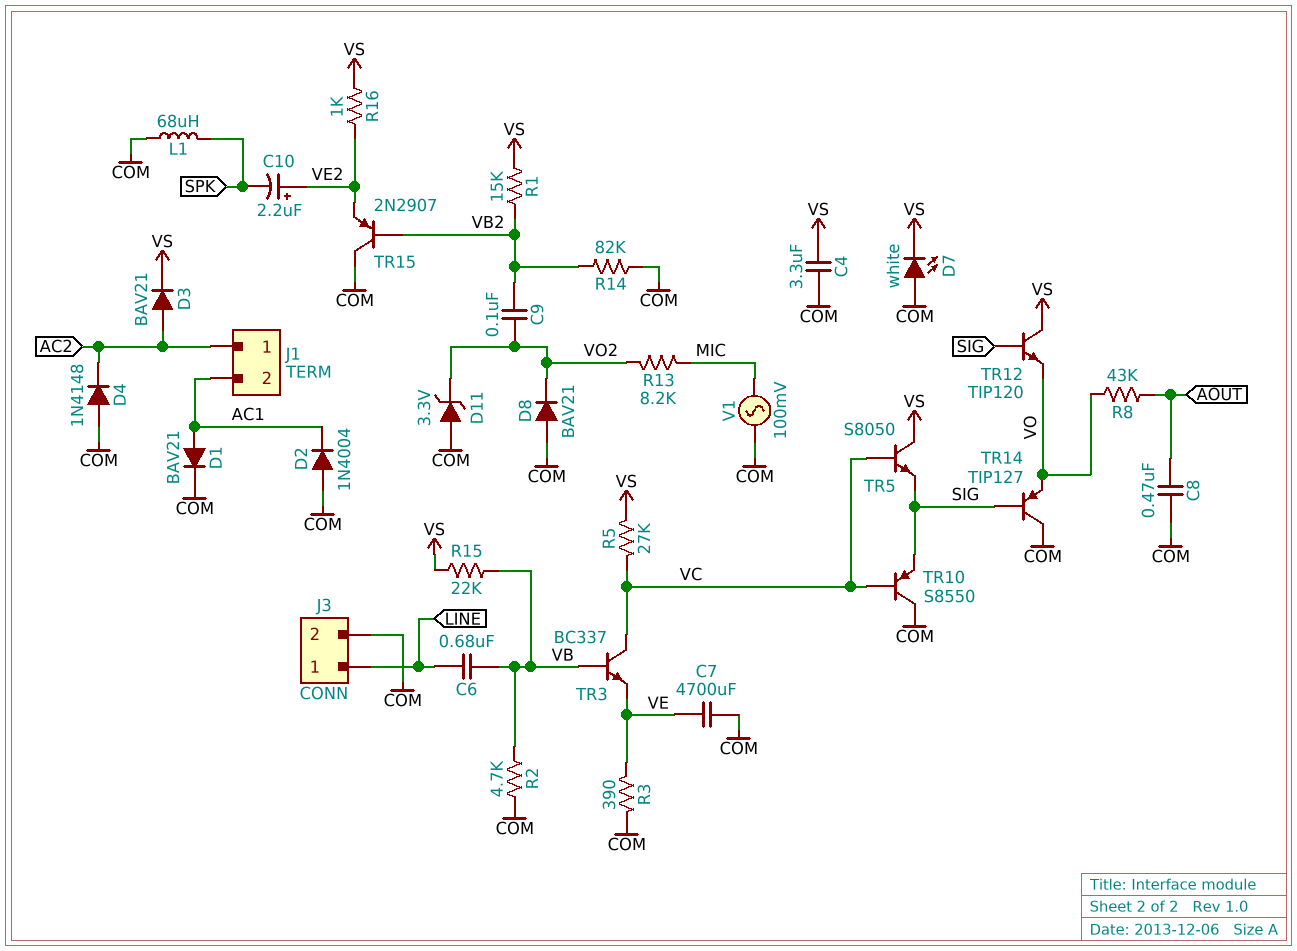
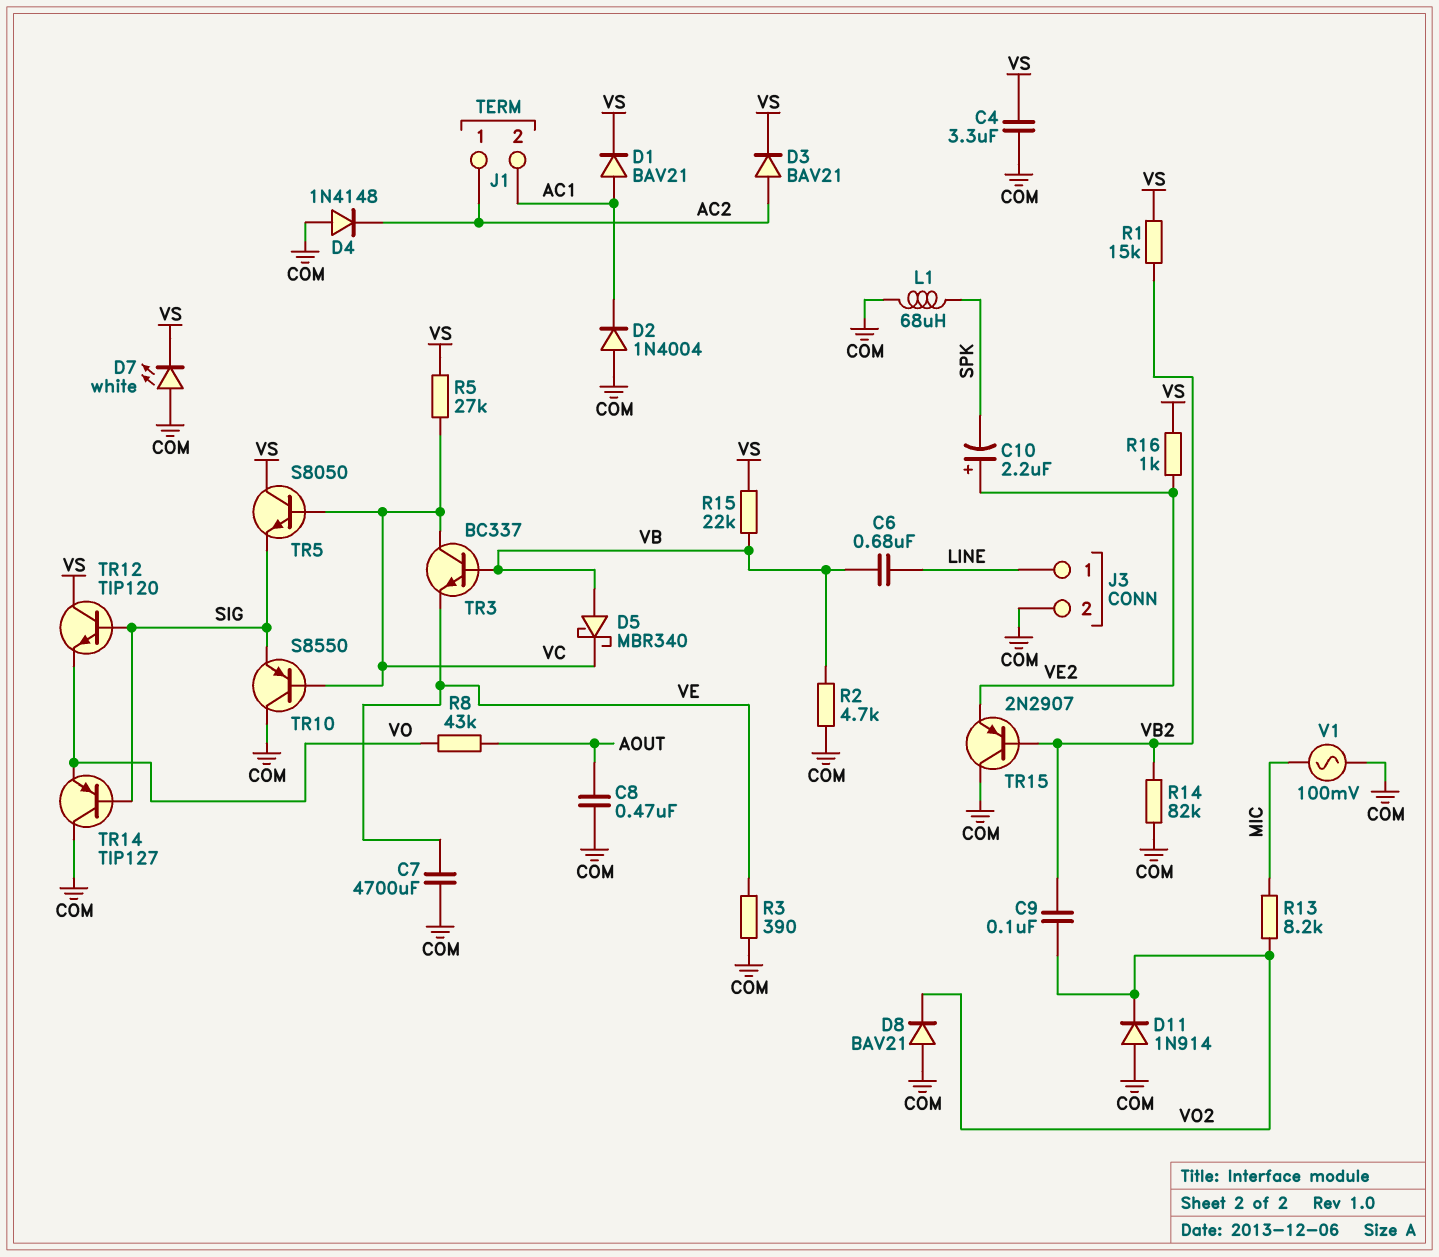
D1: diode BAV21 (A AC1, K COM) -> diode BAV21 (A AC1, K VS)
D5: none -> schottky MBR340 (A VB, K VC)
D11: zener 3.3V (A COM, K VO2) -> diode 1N914 (A COM, K VO2)

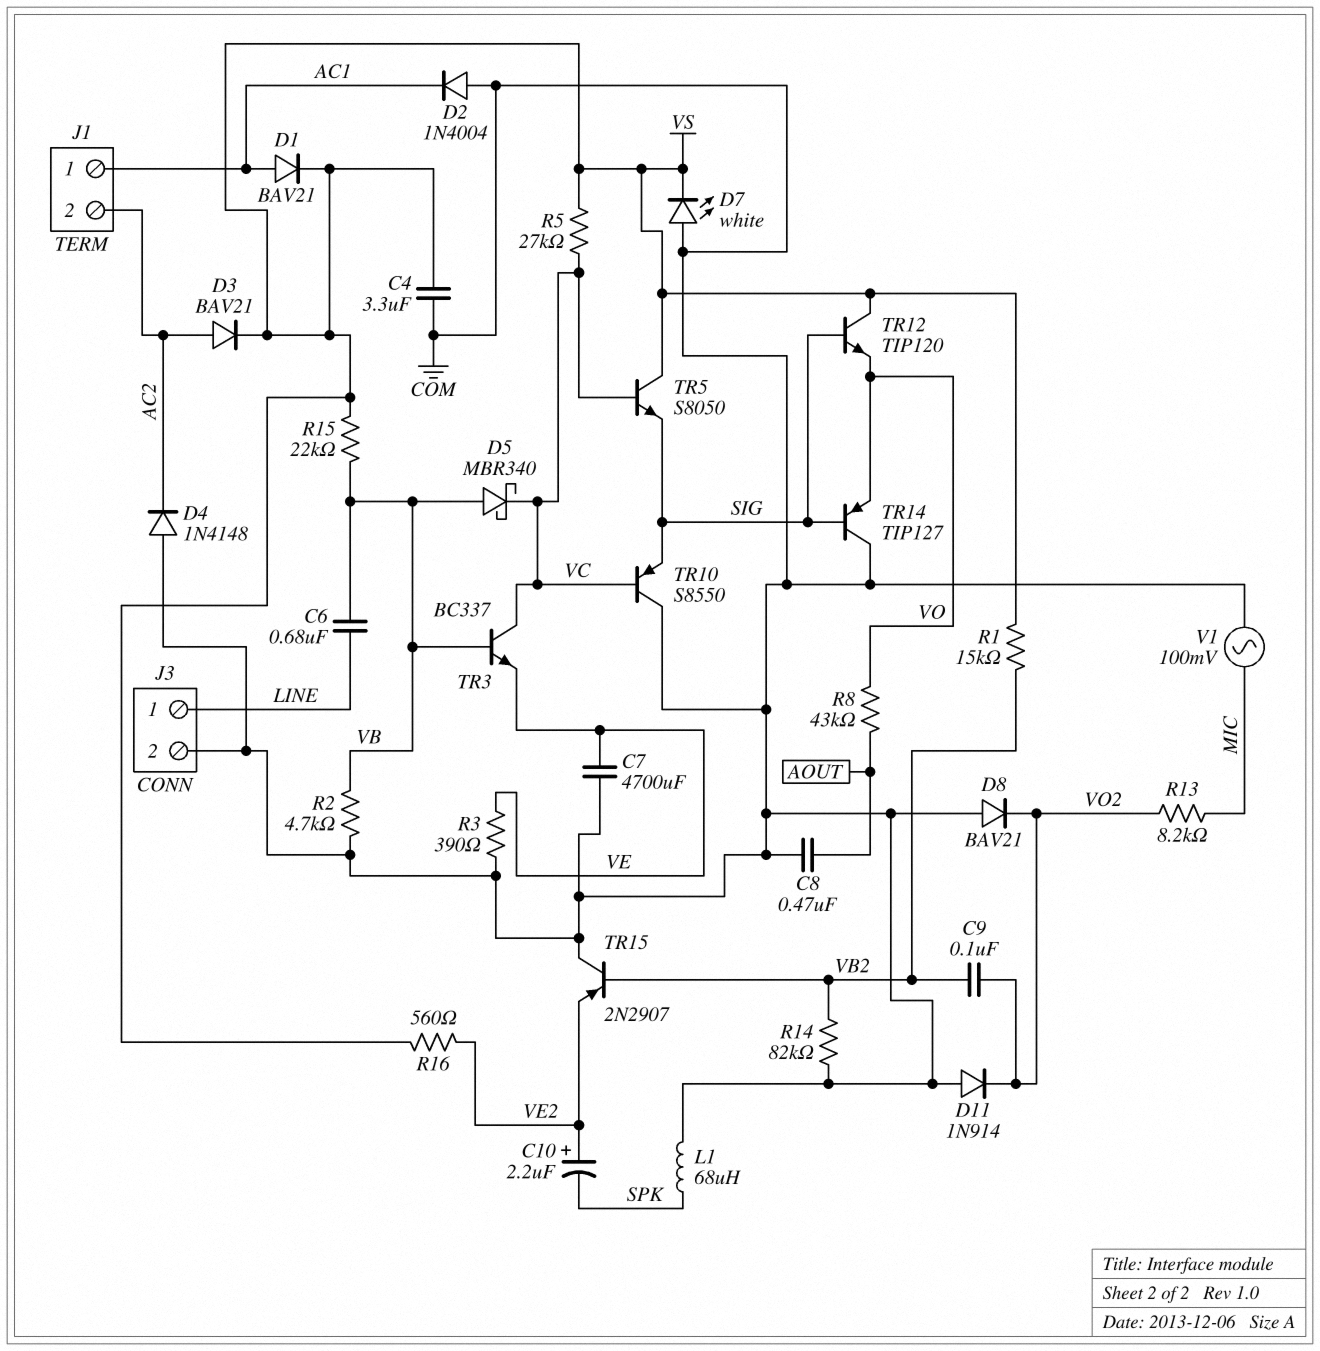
J1 pin 1: AC2 -> AC1
J1 pin 2: AC1 -> AC2
R16: 1k (VE2, VS) -> 560 (VE2, VS)

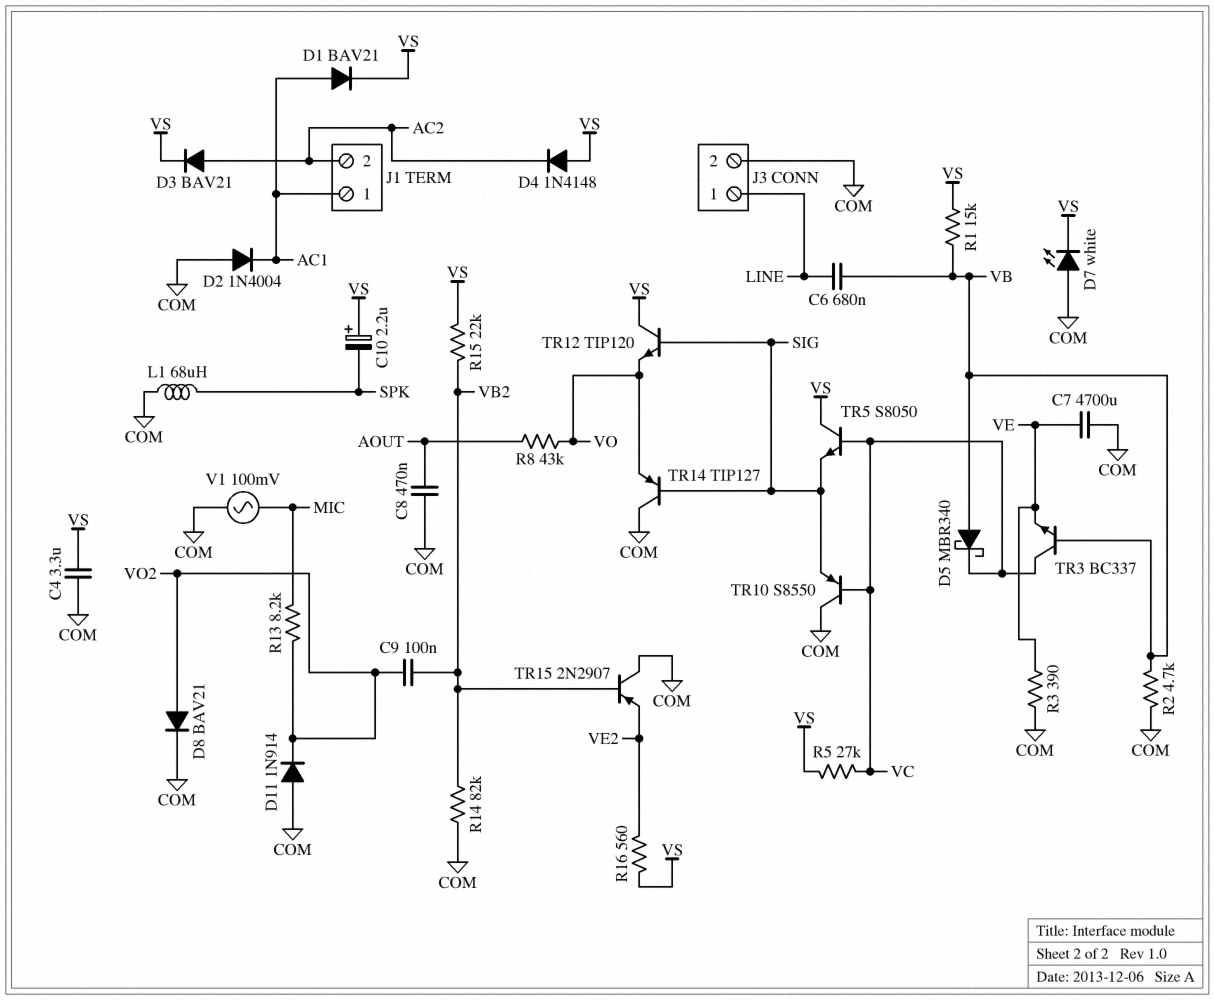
C10: 2.2uF (plus VE2, minus SPK) -> 2.2uF (plus VS, minus SPK)
D4: diode 1N4148 (A COM, K AC2) -> diode 1N4148 (A VS, K AC2)
D8: diode BAV21 (A COM, K VO2) -> diode BAV21 (A VO2, K COM)
R1: 15k (VB2, VS) -> 15k (VB, VS)
R15: 22k (VB, VS) -> 22k (VB2, VS)

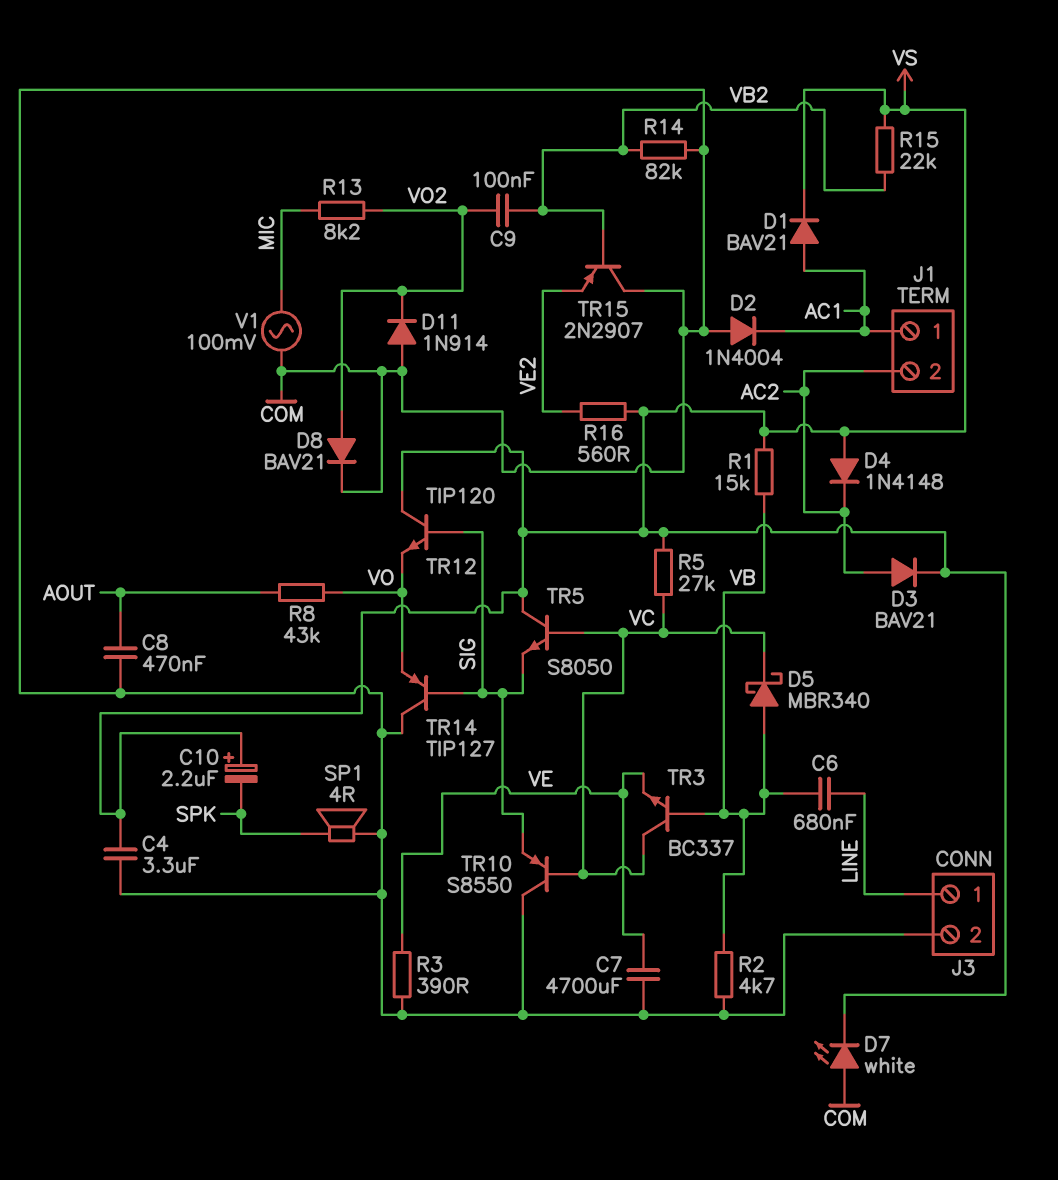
L1: 68uH (COM, SPK) -> none
SP1: none -> speaker 4R (COM, SPK)

